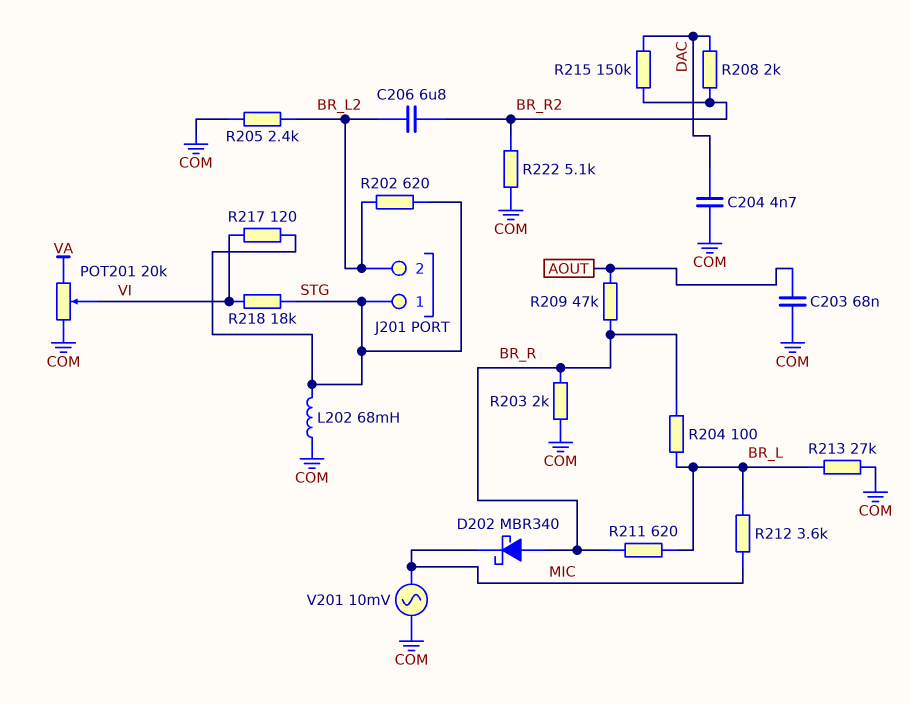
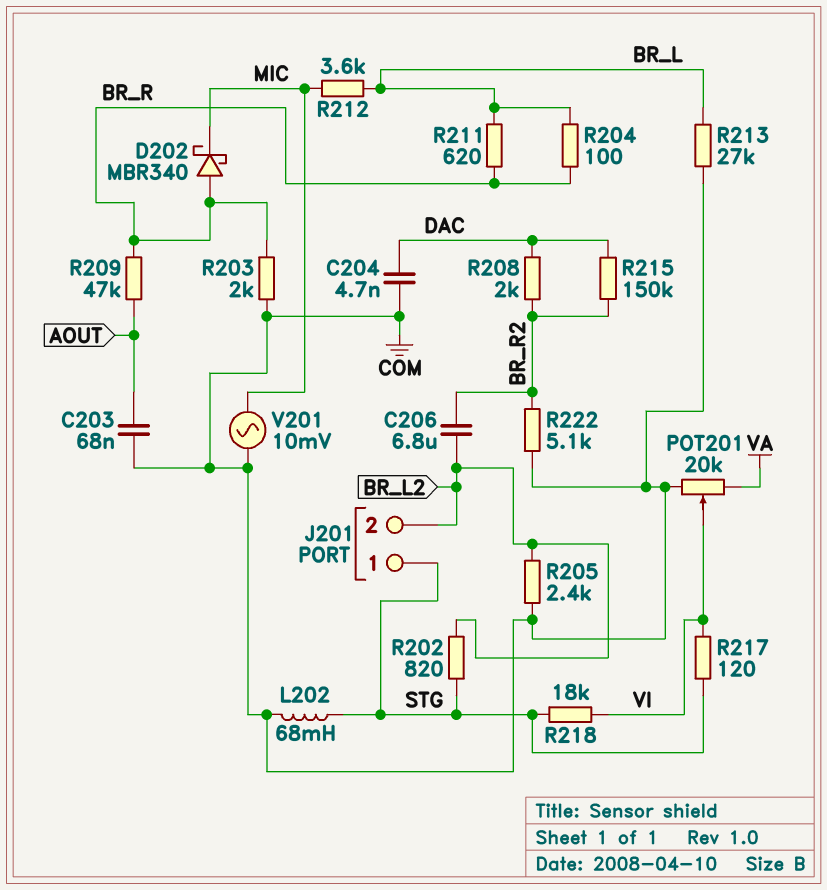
R202: 620 (BR_L2, STG) -> 820 (BR_L2, STG)

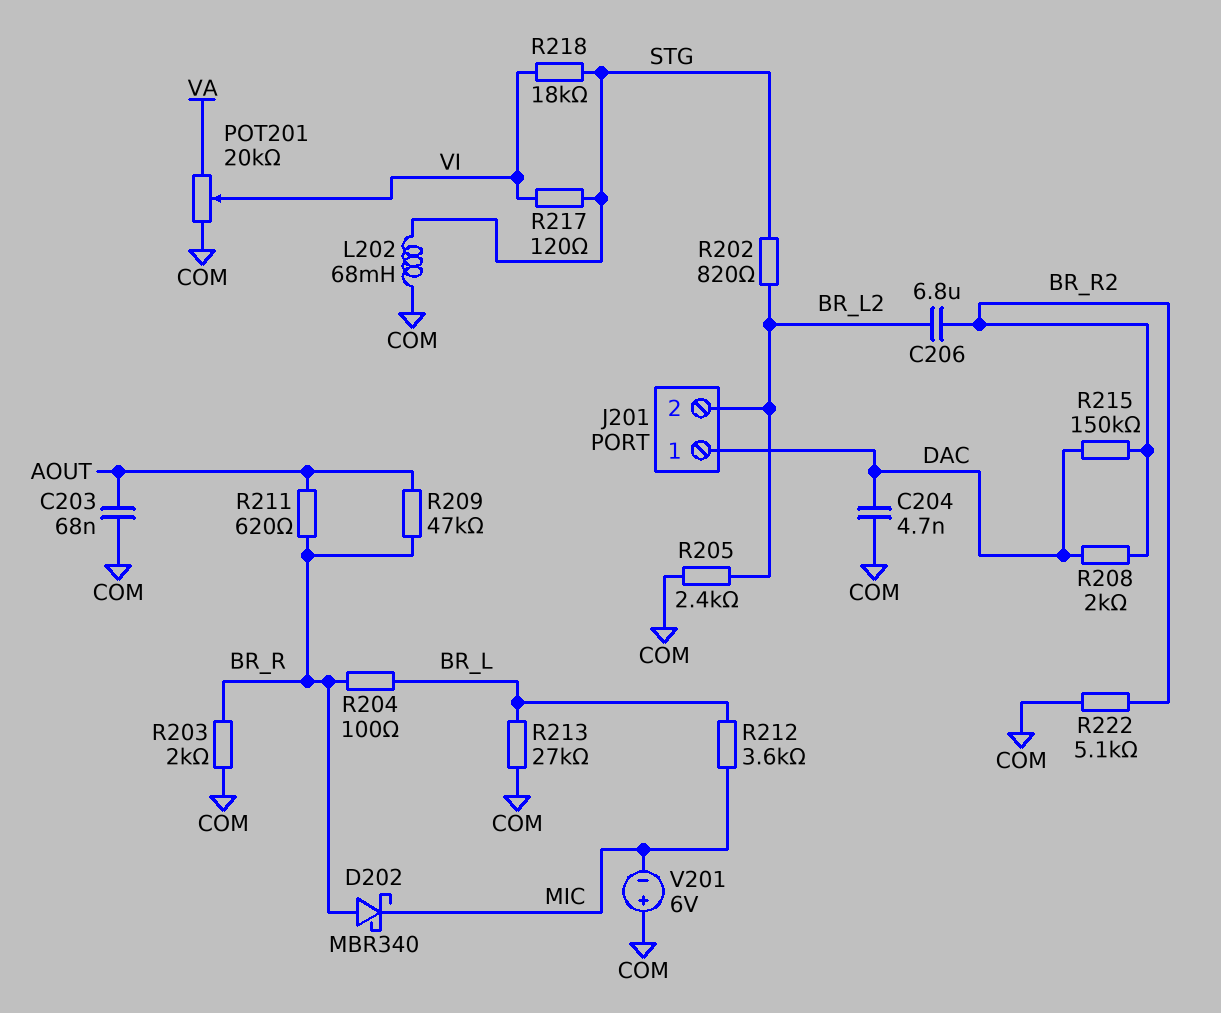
J201 pin 1: STG -> DAC
R211: 620 (BR_L, BR_R) -> 620 (AOUT, BR_R)
V201: AC 10mV (COM, MIC) -> 6V (plus COM, minus MIC)

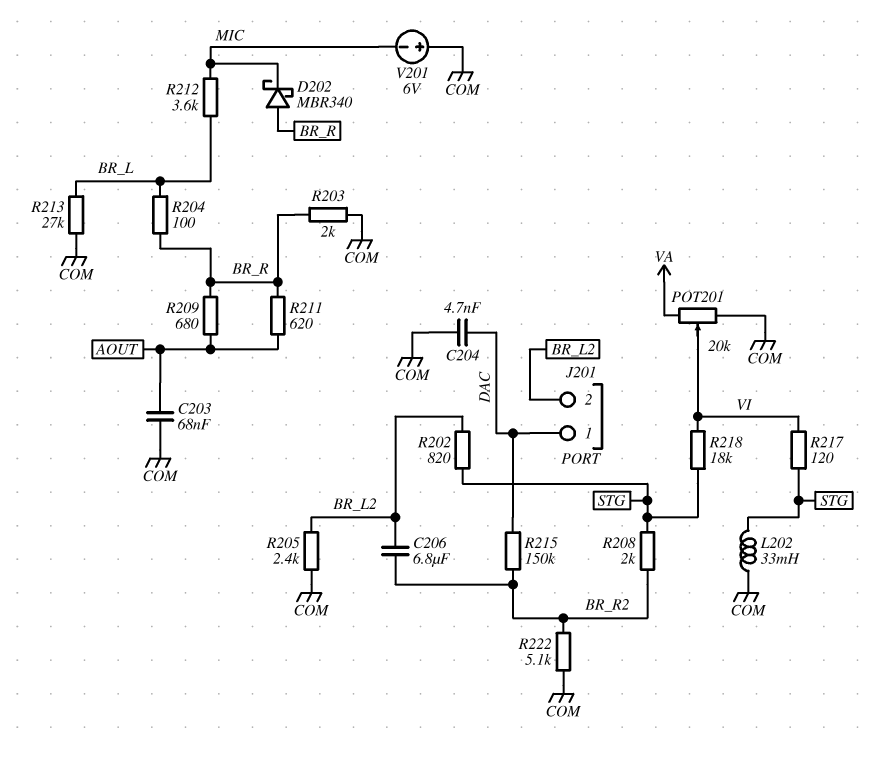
L202: 68mH (COM, STG) -> 33mH (COM, STG)
R208: 2k (BR_R2, DAC) -> 2k (BR_R2, STG)
R209: 47k (AOUT, BR_R) -> 680 (AOUT, BR_R)

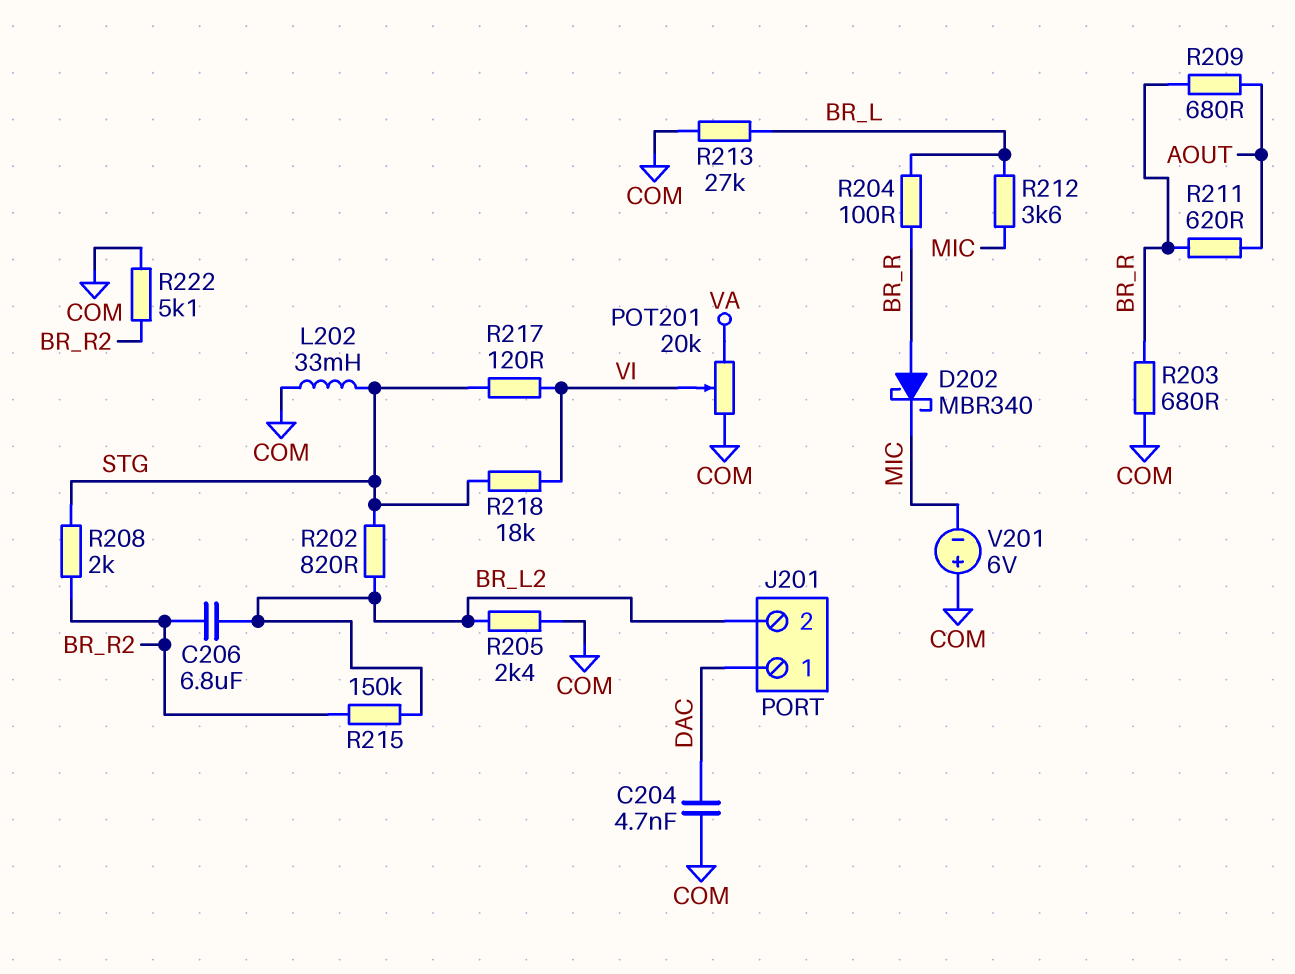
C203: 68nF (AOUT, COM) -> none
R203: 2k (BR_R, COM) -> 680 (BR_R, COM)
R215: 150k (BR_R2, DAC) -> 150k (BR_L2, BR_R2)

